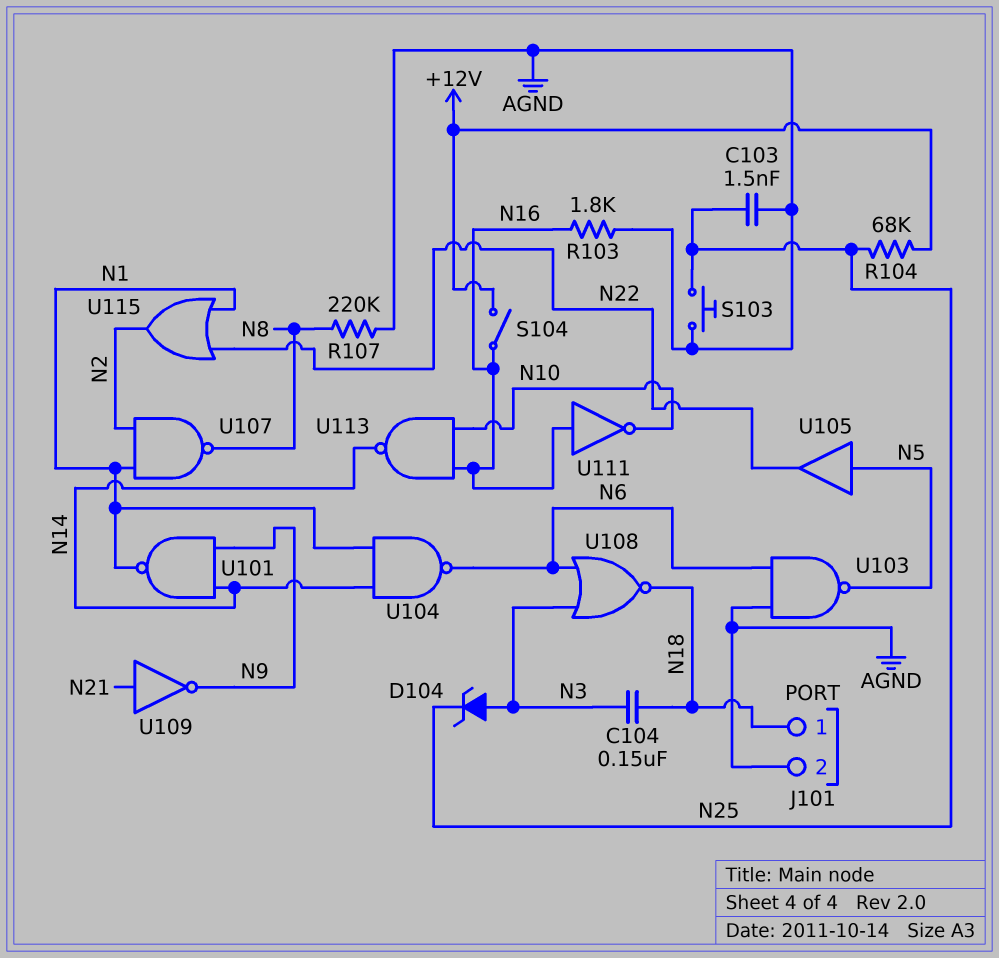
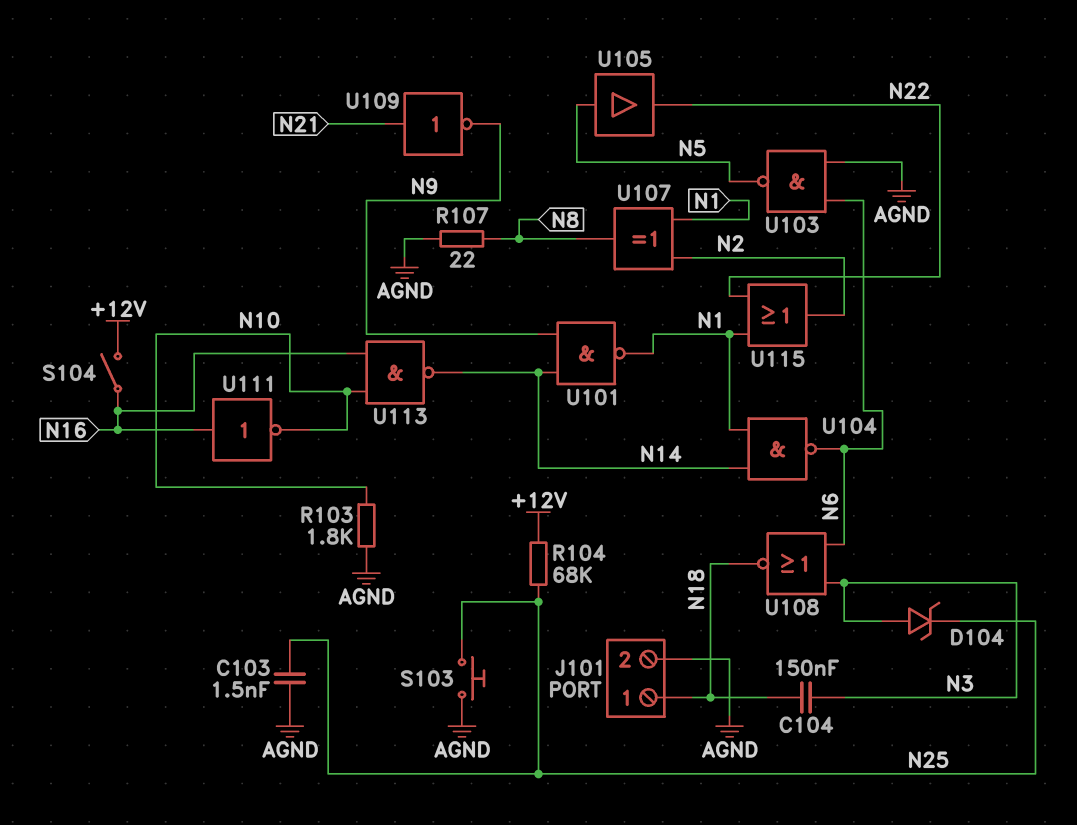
R103: 1.8k (AGND, N16) -> 1.8k (AGND, N10)
R107: 220k (AGND, N8) -> 22 (AGND, N8)
U107: NAND (in N1, in N2, out N8) -> XOR (in N1, in N2, out N8)

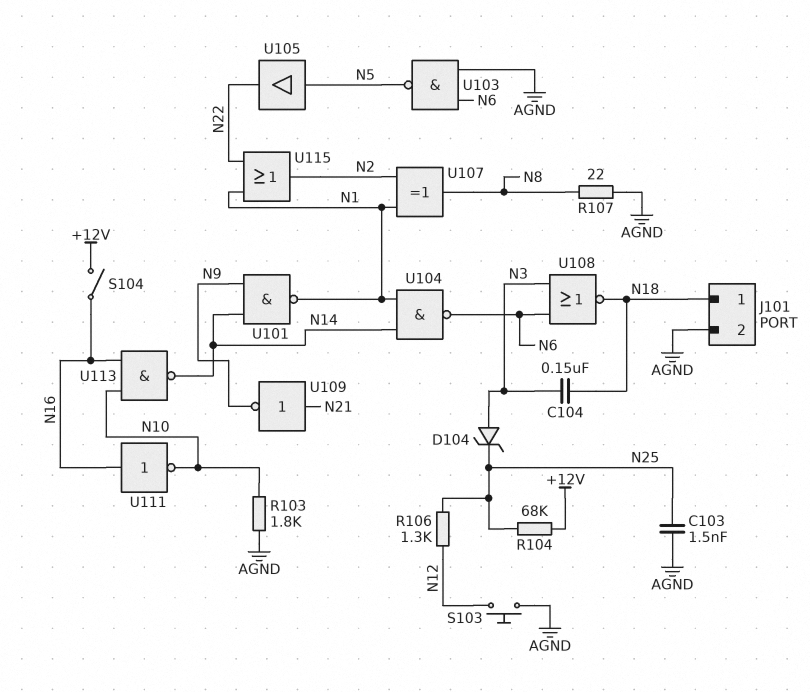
R106: none -> 1.3k (N12, N25)
S103: button (AGND, N25) -> button (AGND, N12)

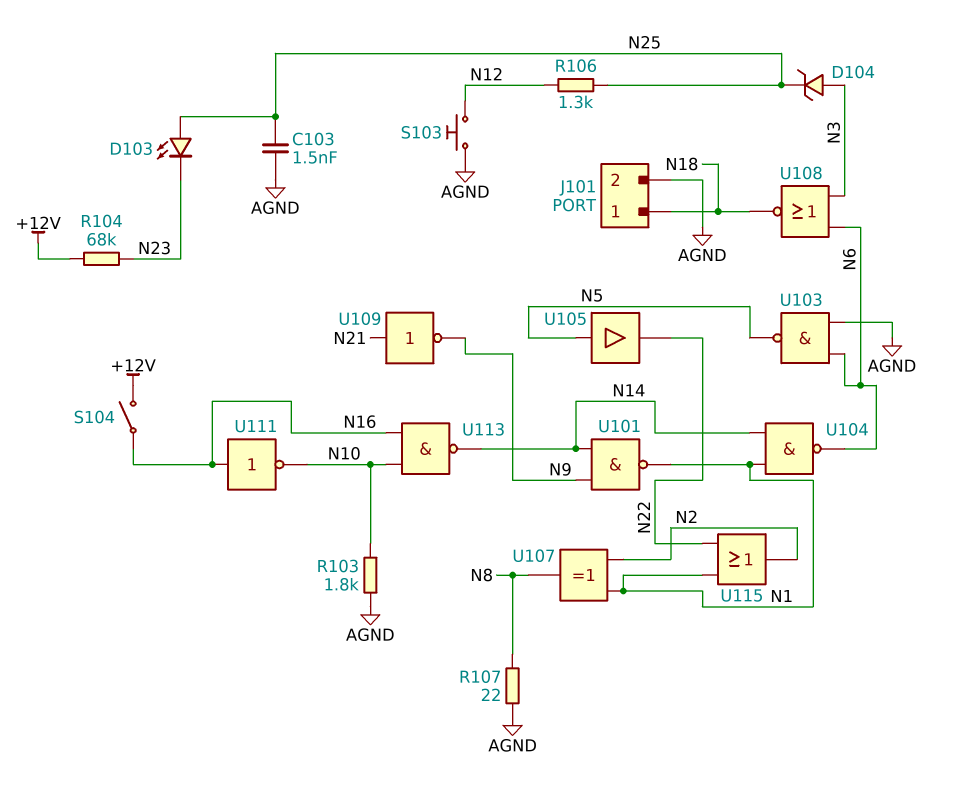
C104: 150nF (N3, N18) -> none
D103: none -> LED (A N25, K N23)
R104: 68k (+12V, N25) -> 68k (+12V, N23)

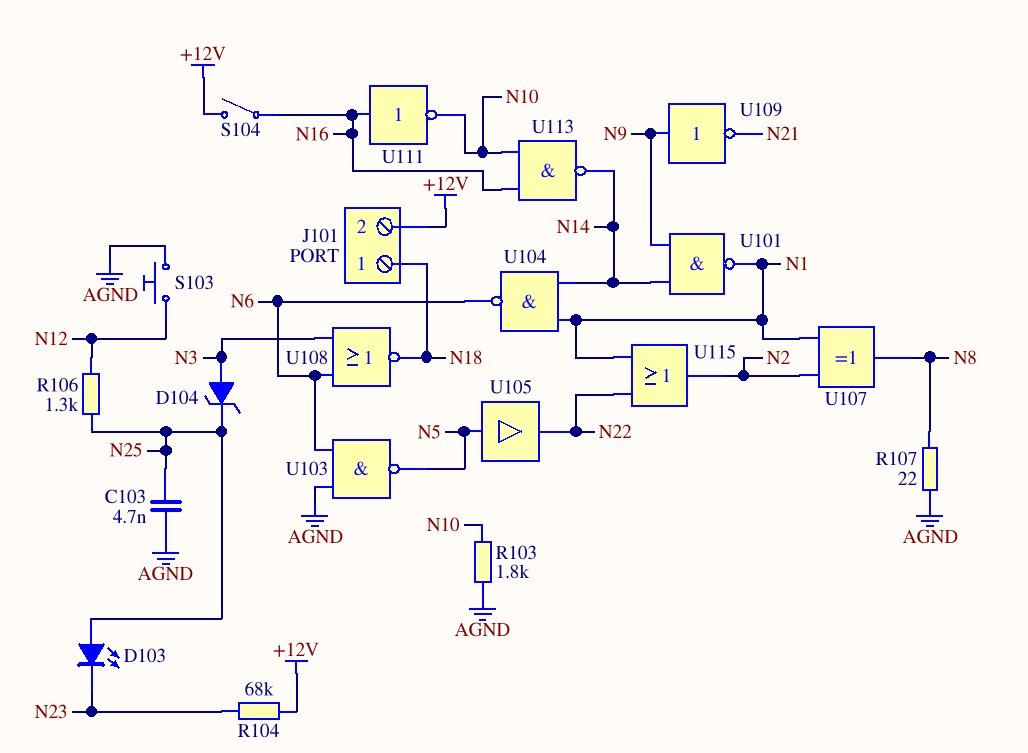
C103: 1.5nF (AGND, N25) -> 4.7nF (AGND, N25)
J101 pin 2: AGND -> +12V
U109: NOT (in N21, out N9) -> NOT (in N9, out N21)

